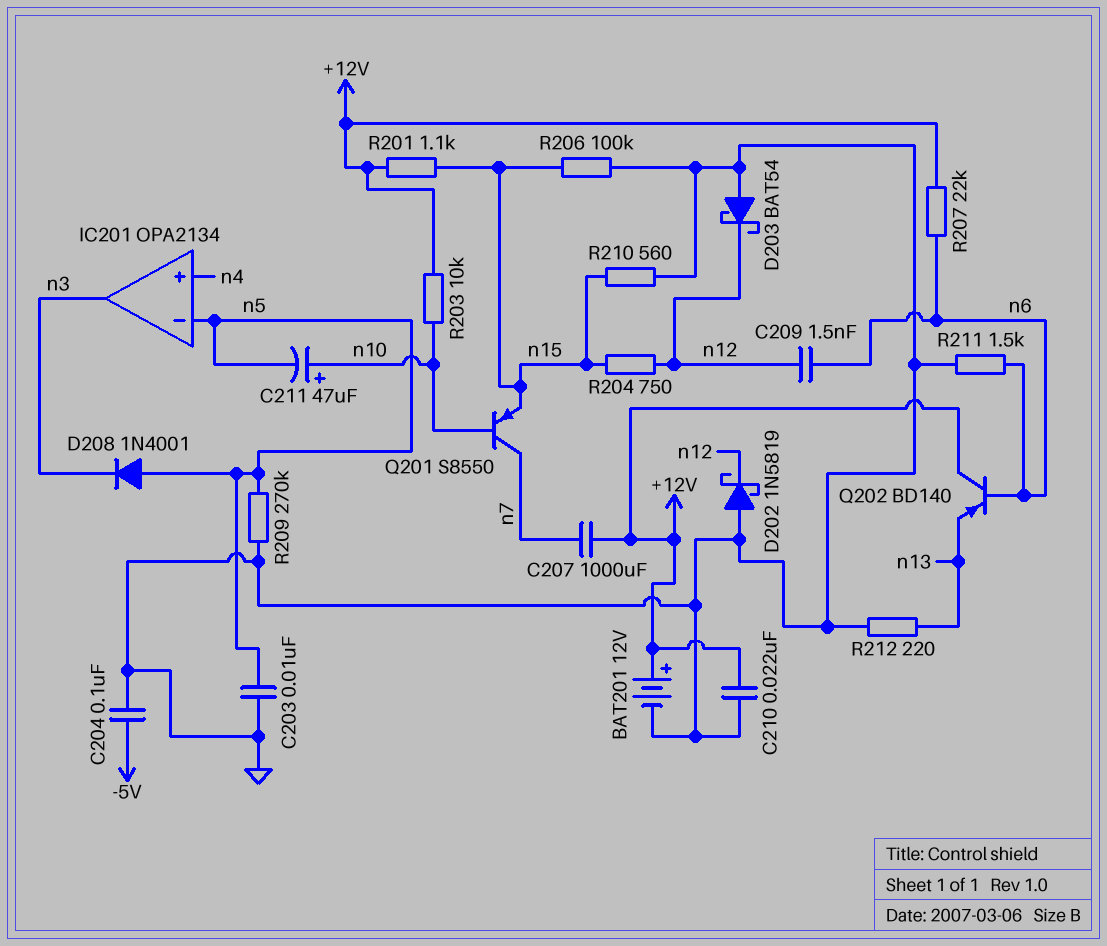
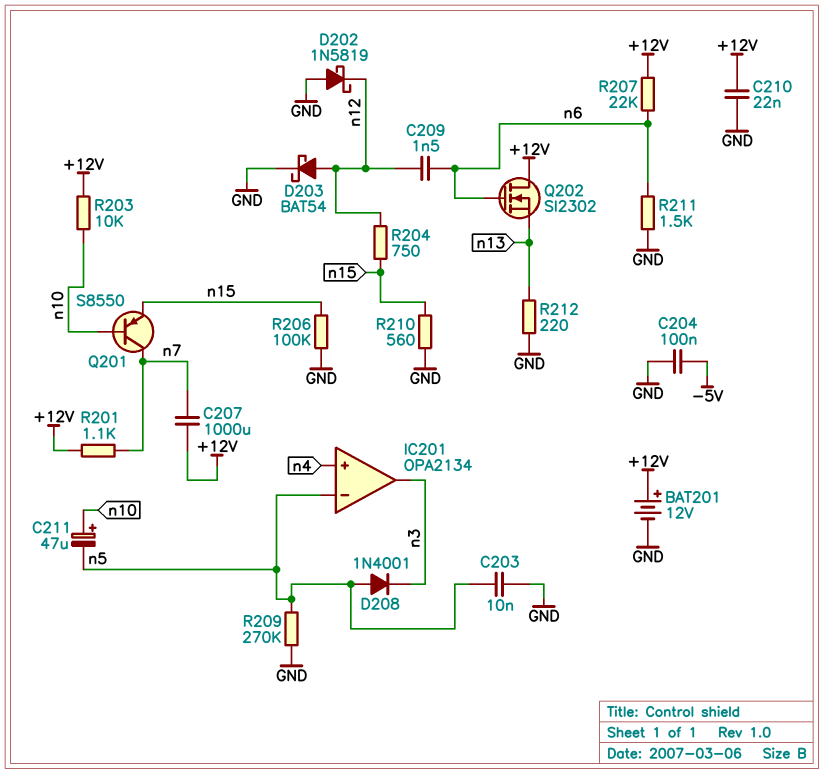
D203: schottky BAT54 (A GND, K n12) -> schottky BAT54 (A n12, K GND)
Q202: PNP BD140 (B n6, C +12V, E n13) -> NMOS SI2302 (G n6, D +12V, S n13)
R201: 1.1k (+12V, n15) -> 1.1k (+12V, n7)

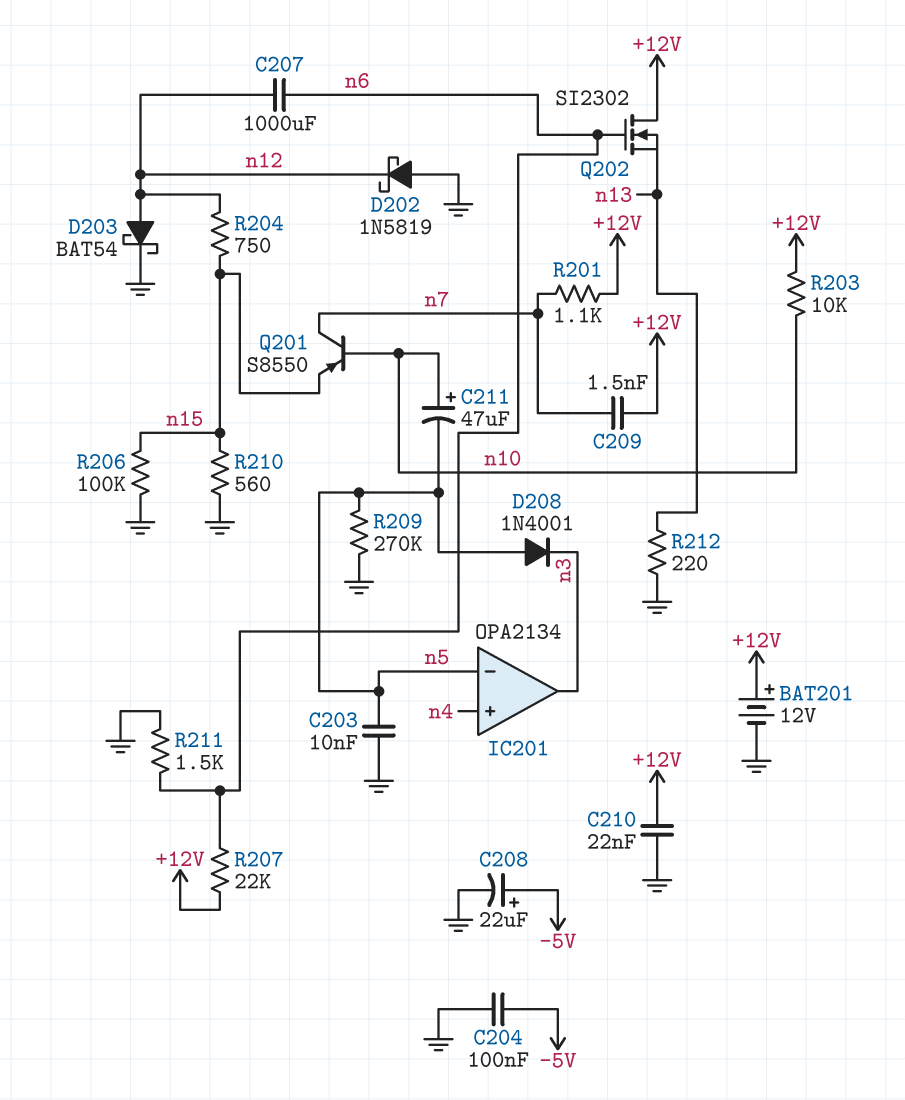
C207: 1000uF (+12V, n7) -> 1000uF (n6, n12)
C208: none -> 22uF (plus -5V, minus GND)
C209: 1.5nF (n6, n12) -> 1.5nF (+12V, n7)

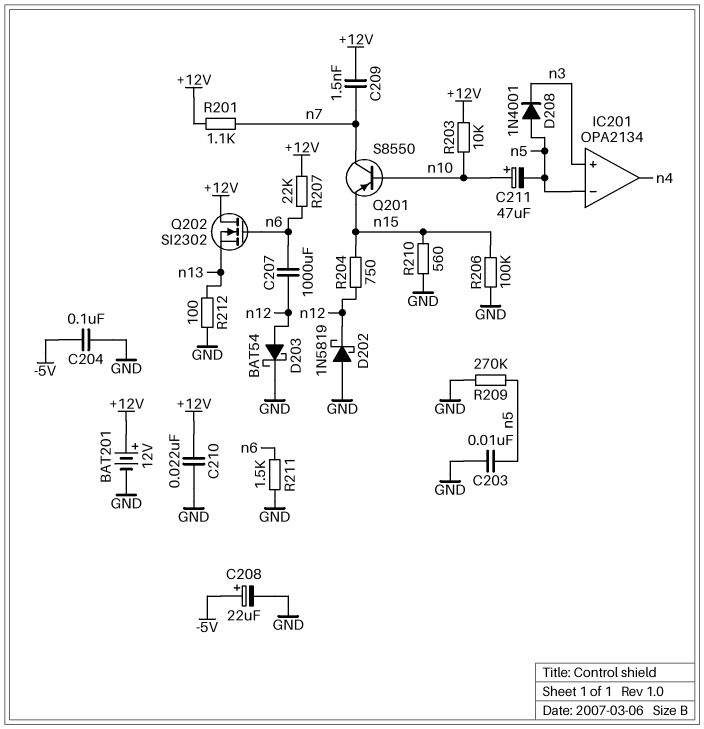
IC201 pin in+: n4 -> n3
IC201 pin out: n3 -> n4
R212: 220 (GND, n13) -> 100 (GND, n13)

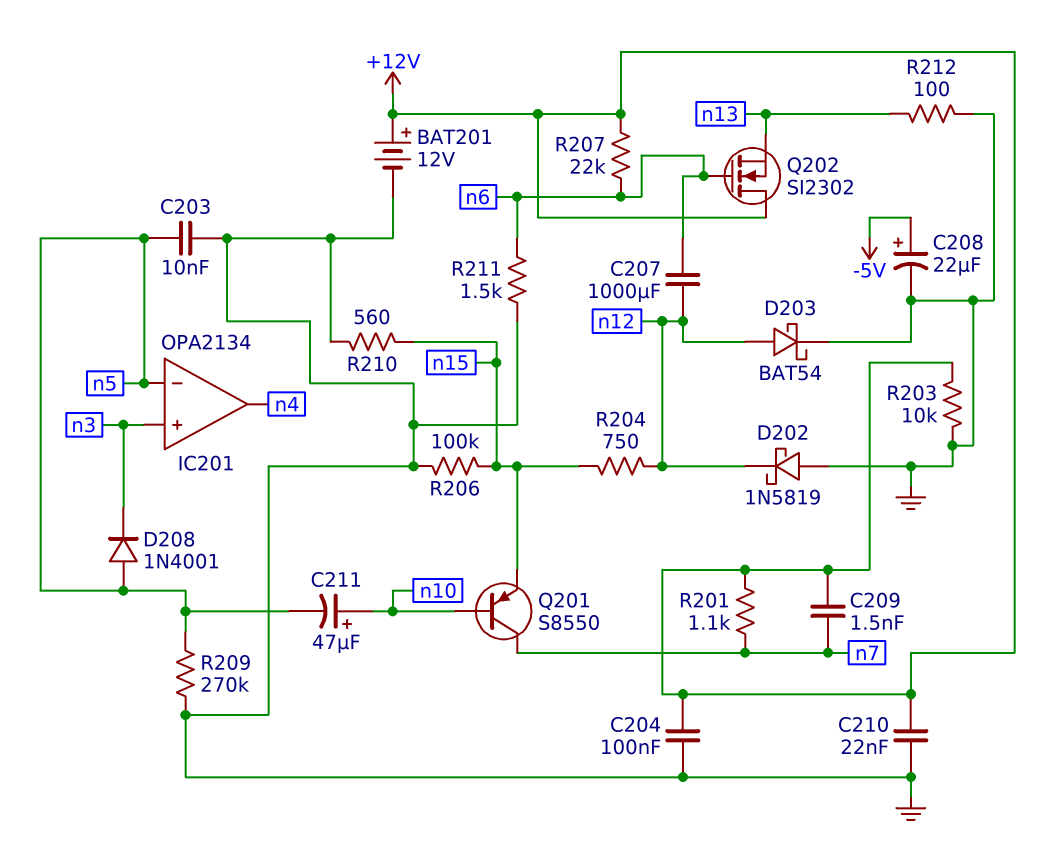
C204: 100nF (-5V, GND) -> 100nF (+12V, GND)
R203: 10k (+12V, n10) -> 10k (+12V, GND)

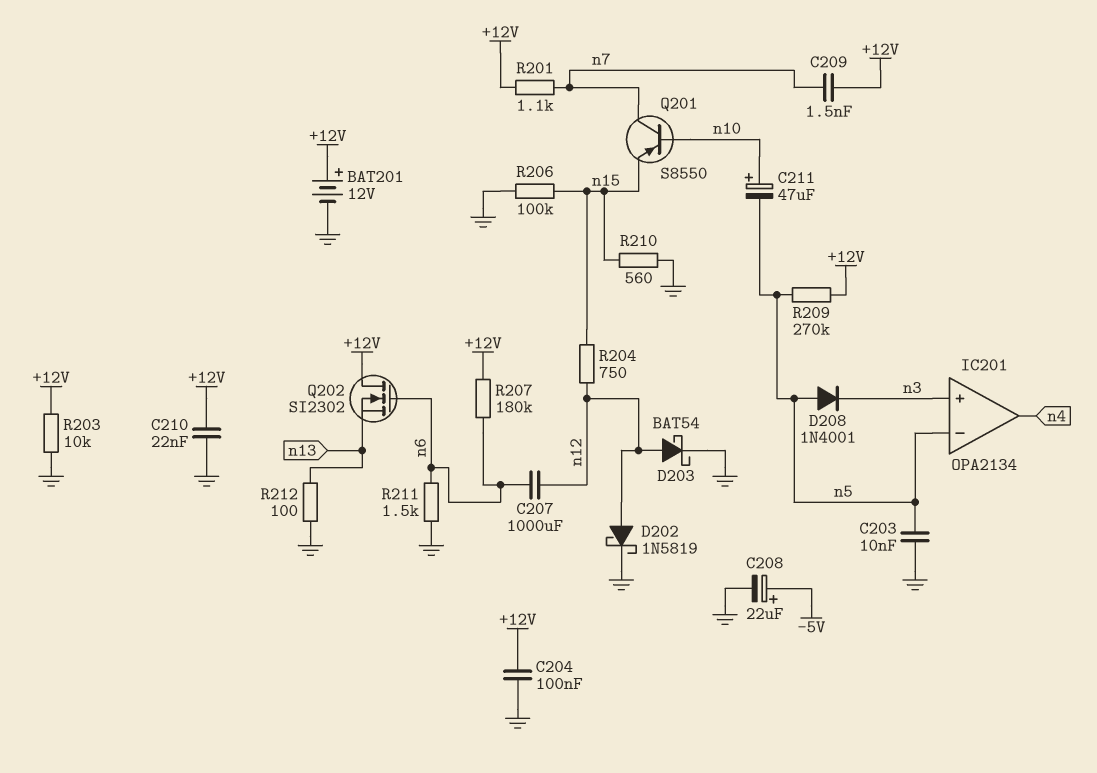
D202: schottky 1N5819 (A GND, K n12) -> schottky 1N5819 (A n12, K GND)
R207: 22k (+12V, n6) -> 180k (+12V, n6)
R209: 270k (GND, n5) -> 270k (+12V, n5)

